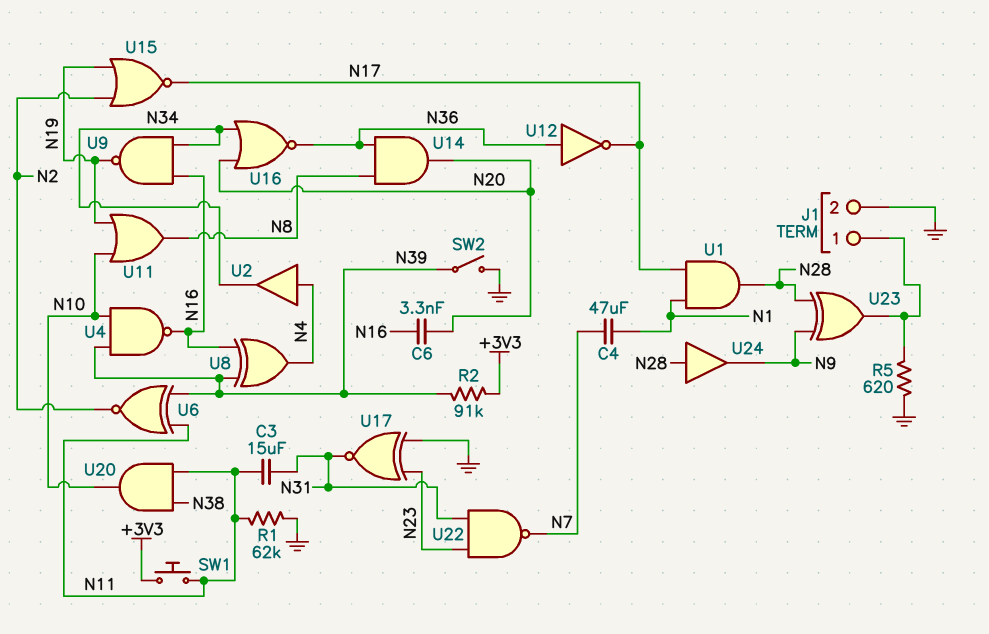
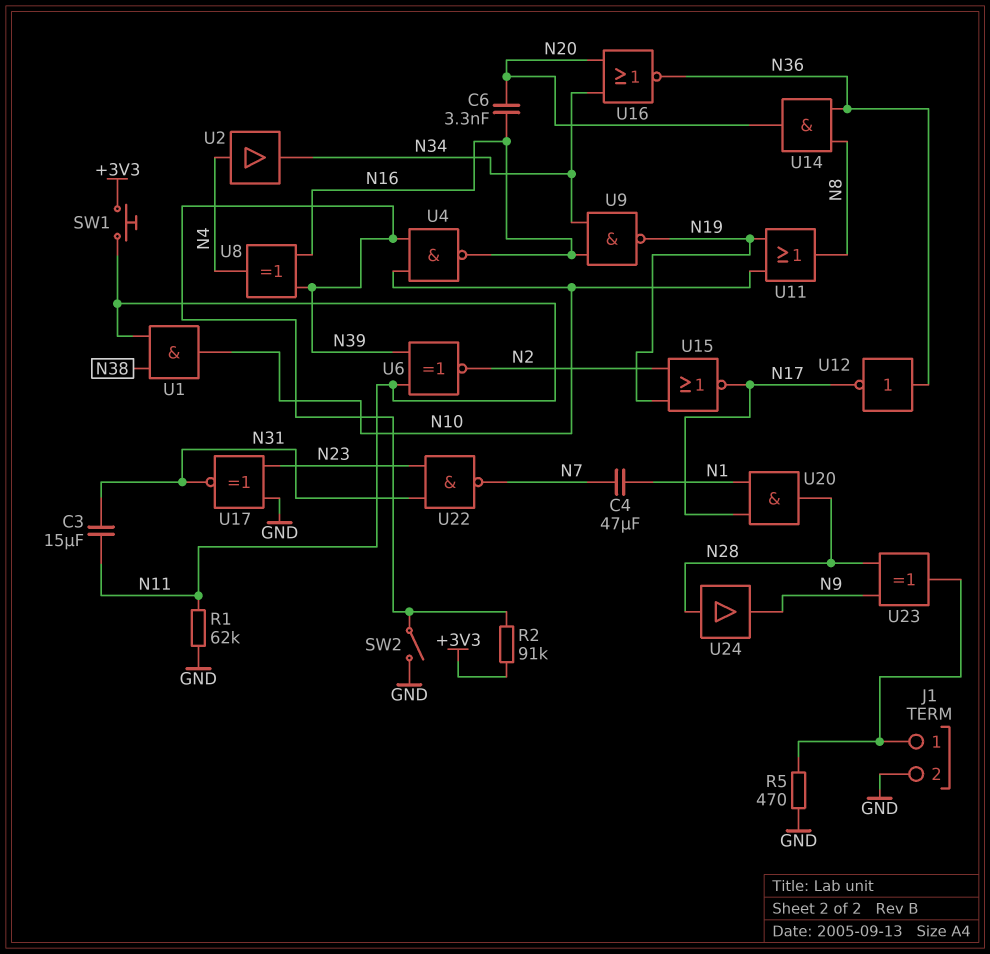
R5: 620 (GND, J1/1) -> 470 (GND, J1/1)
U1: AND (in N1, in N17, out N28) -> AND (in N11, in N38, out N10)
U20: AND (in N11, in N38, out N10) -> AND (in N1, in N17, out N28)

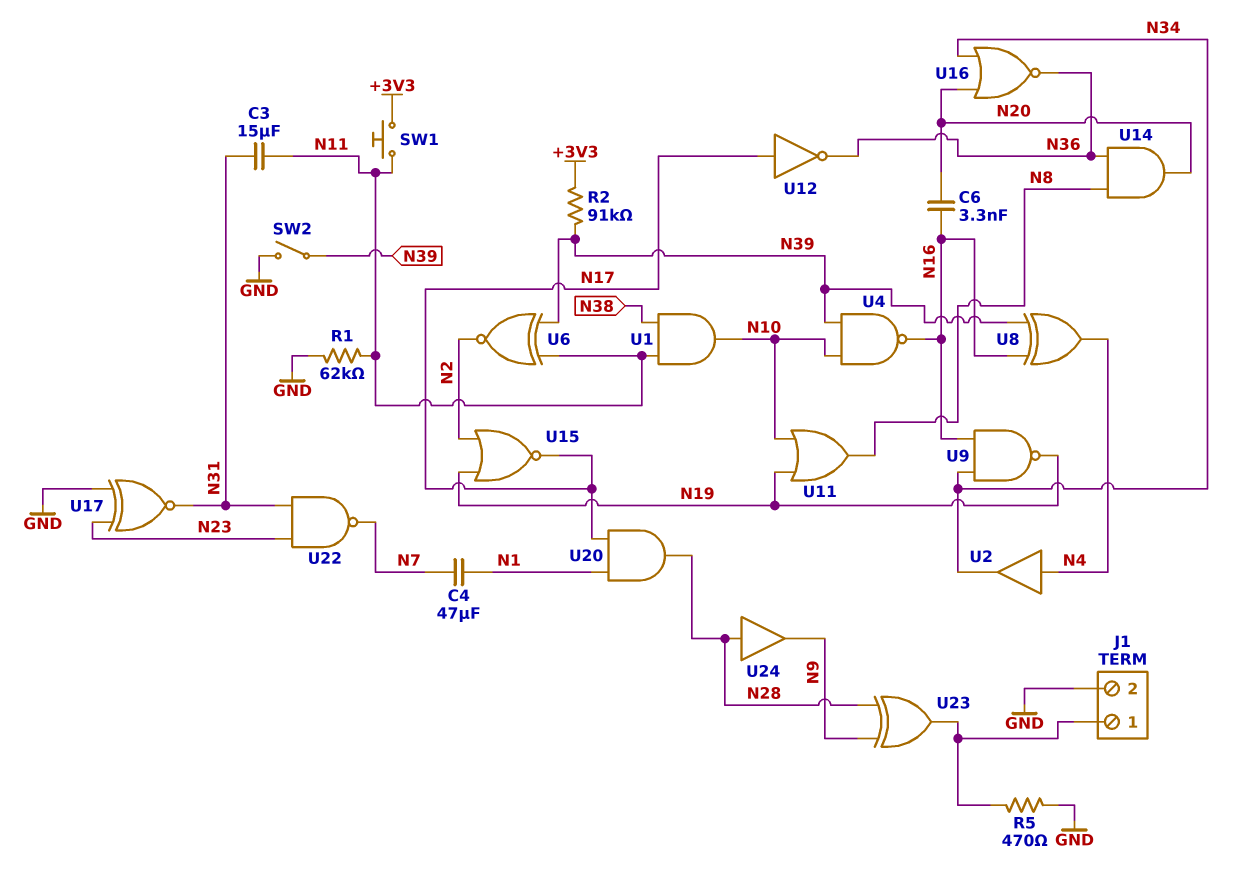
U12: NOT (in N36, out N17) -> NOT (in N17, out N36)

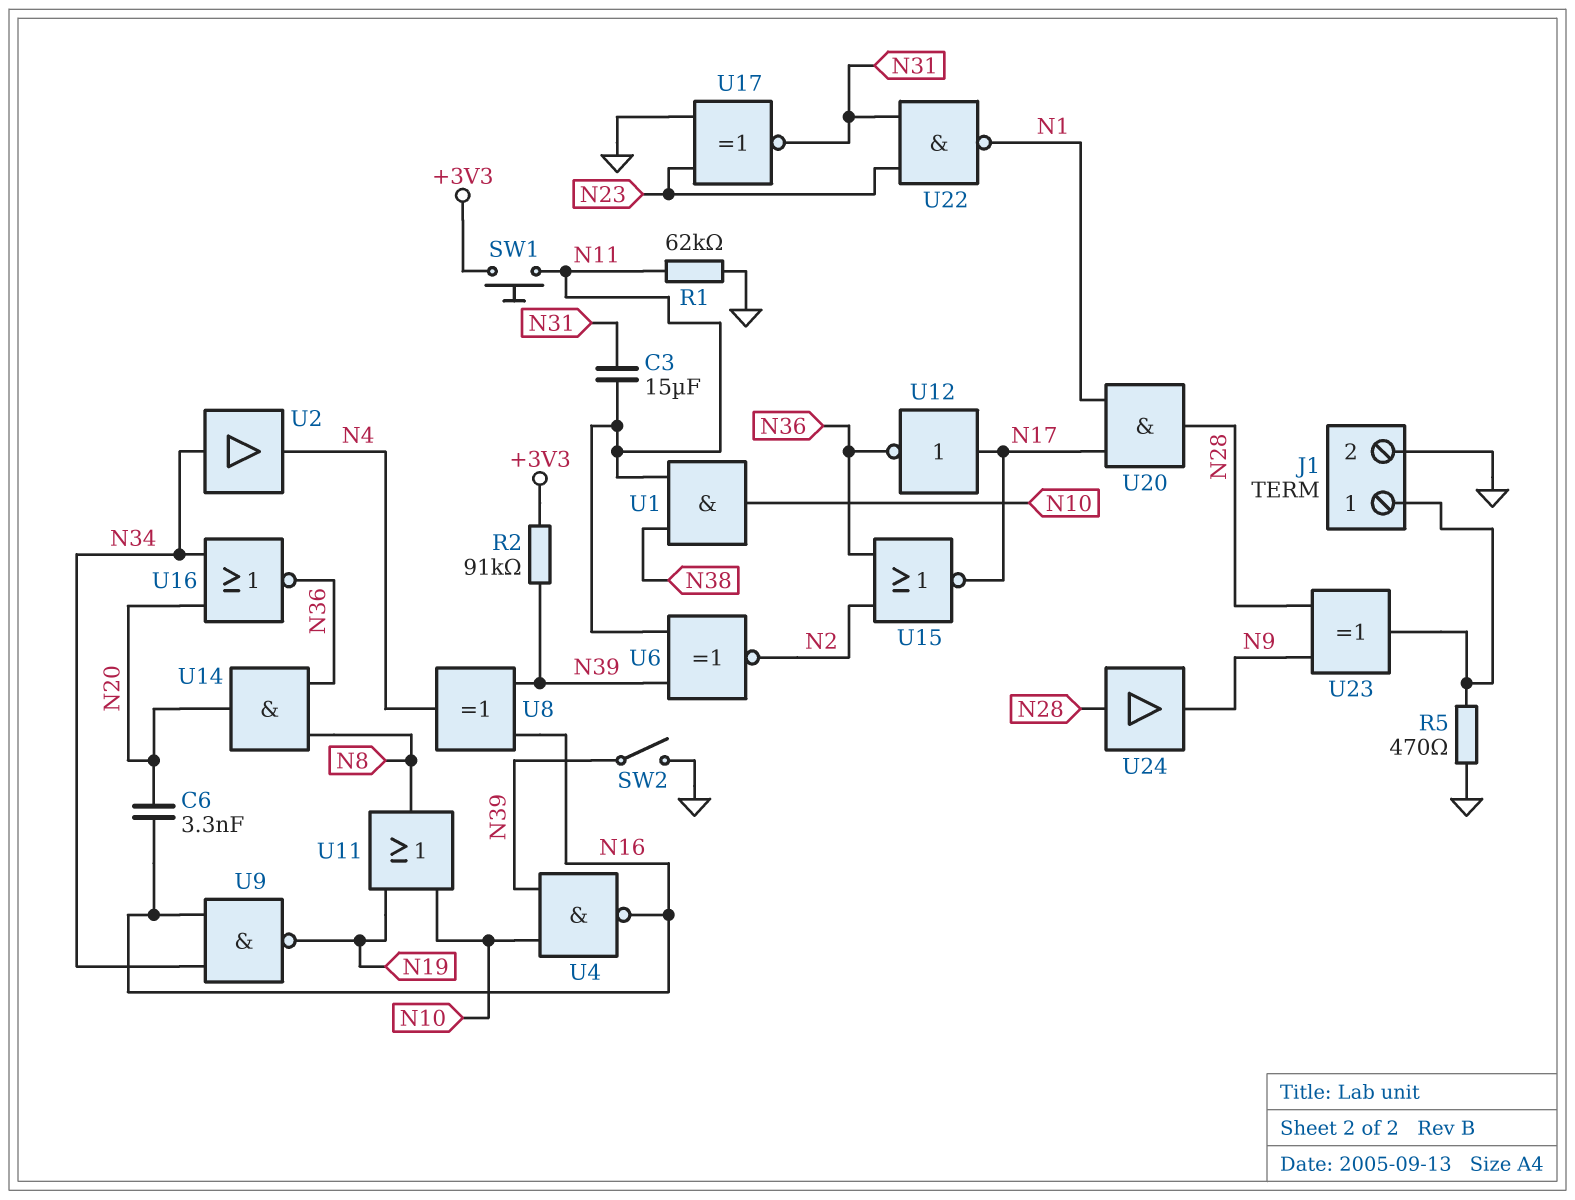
C4: 47uF (N1, N7) -> none
U2: buffer (in N4, out N34) -> buffer (in N34, out N4)
U15: NOR (in N2, in N19, out N17) -> NOR (in N2, in N36, out N17)
U22: NAND (in N23, in N31, out N7) -> NAND (in N23, in N31, out N1)

